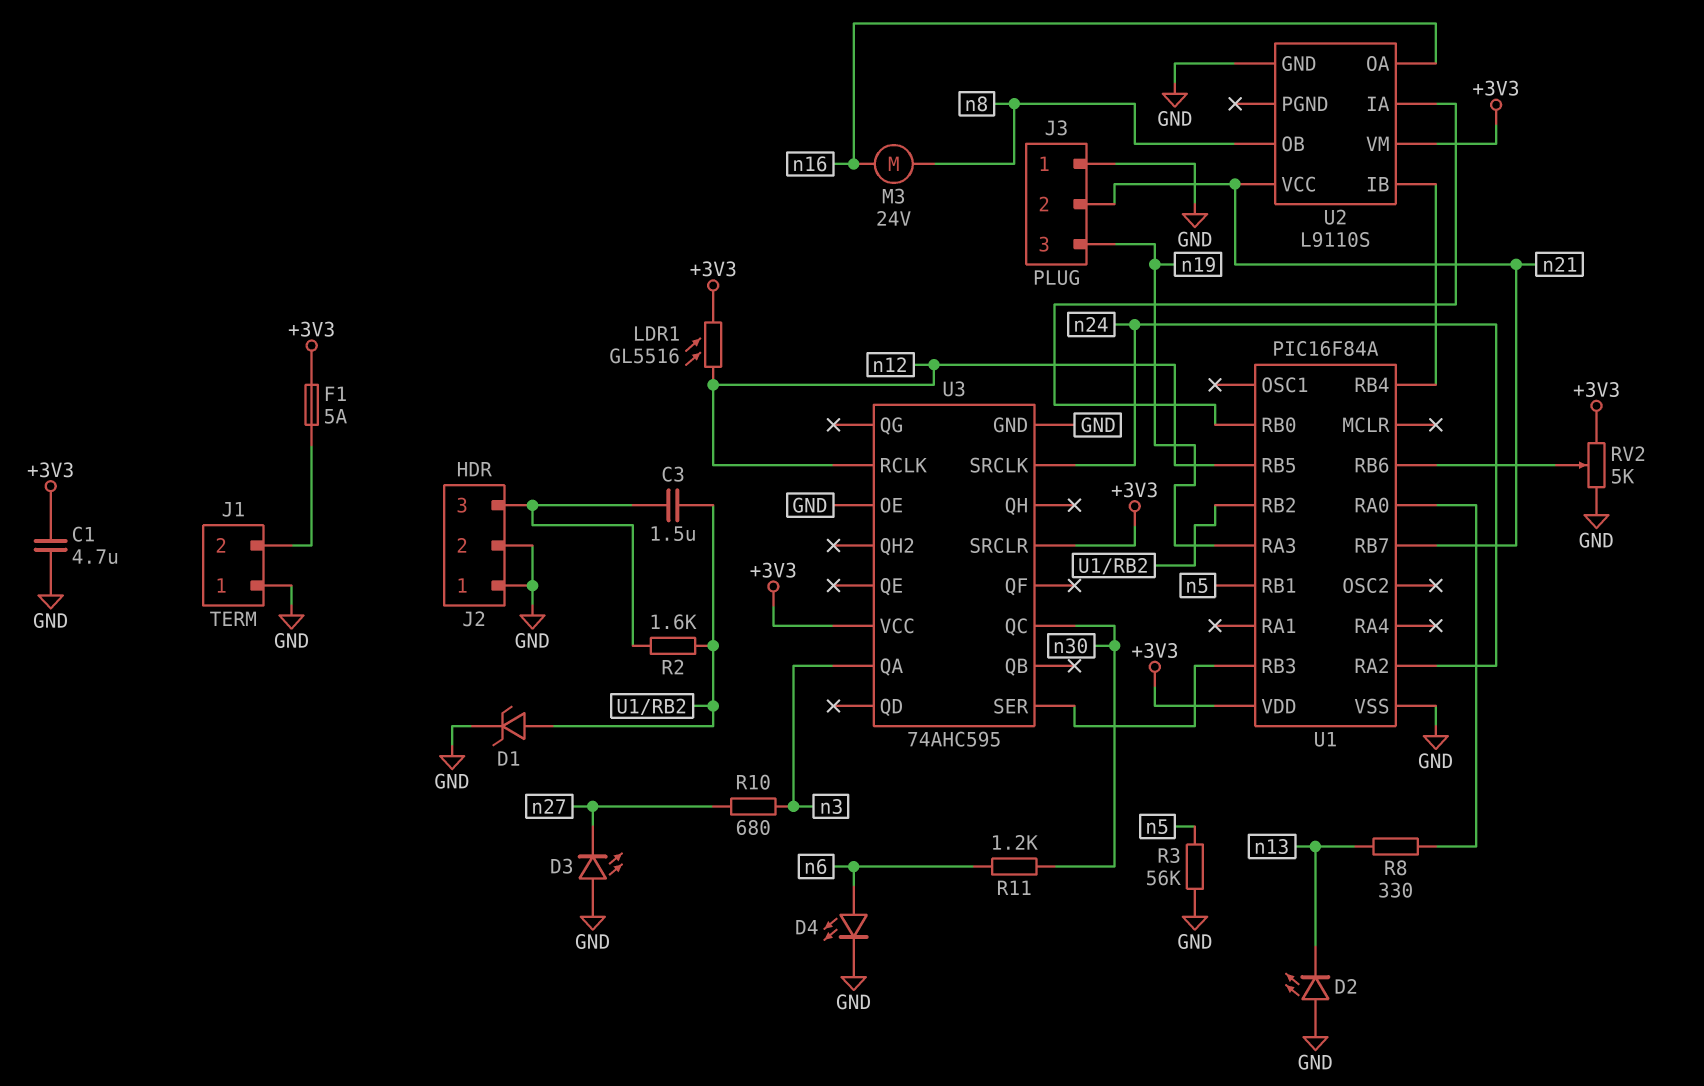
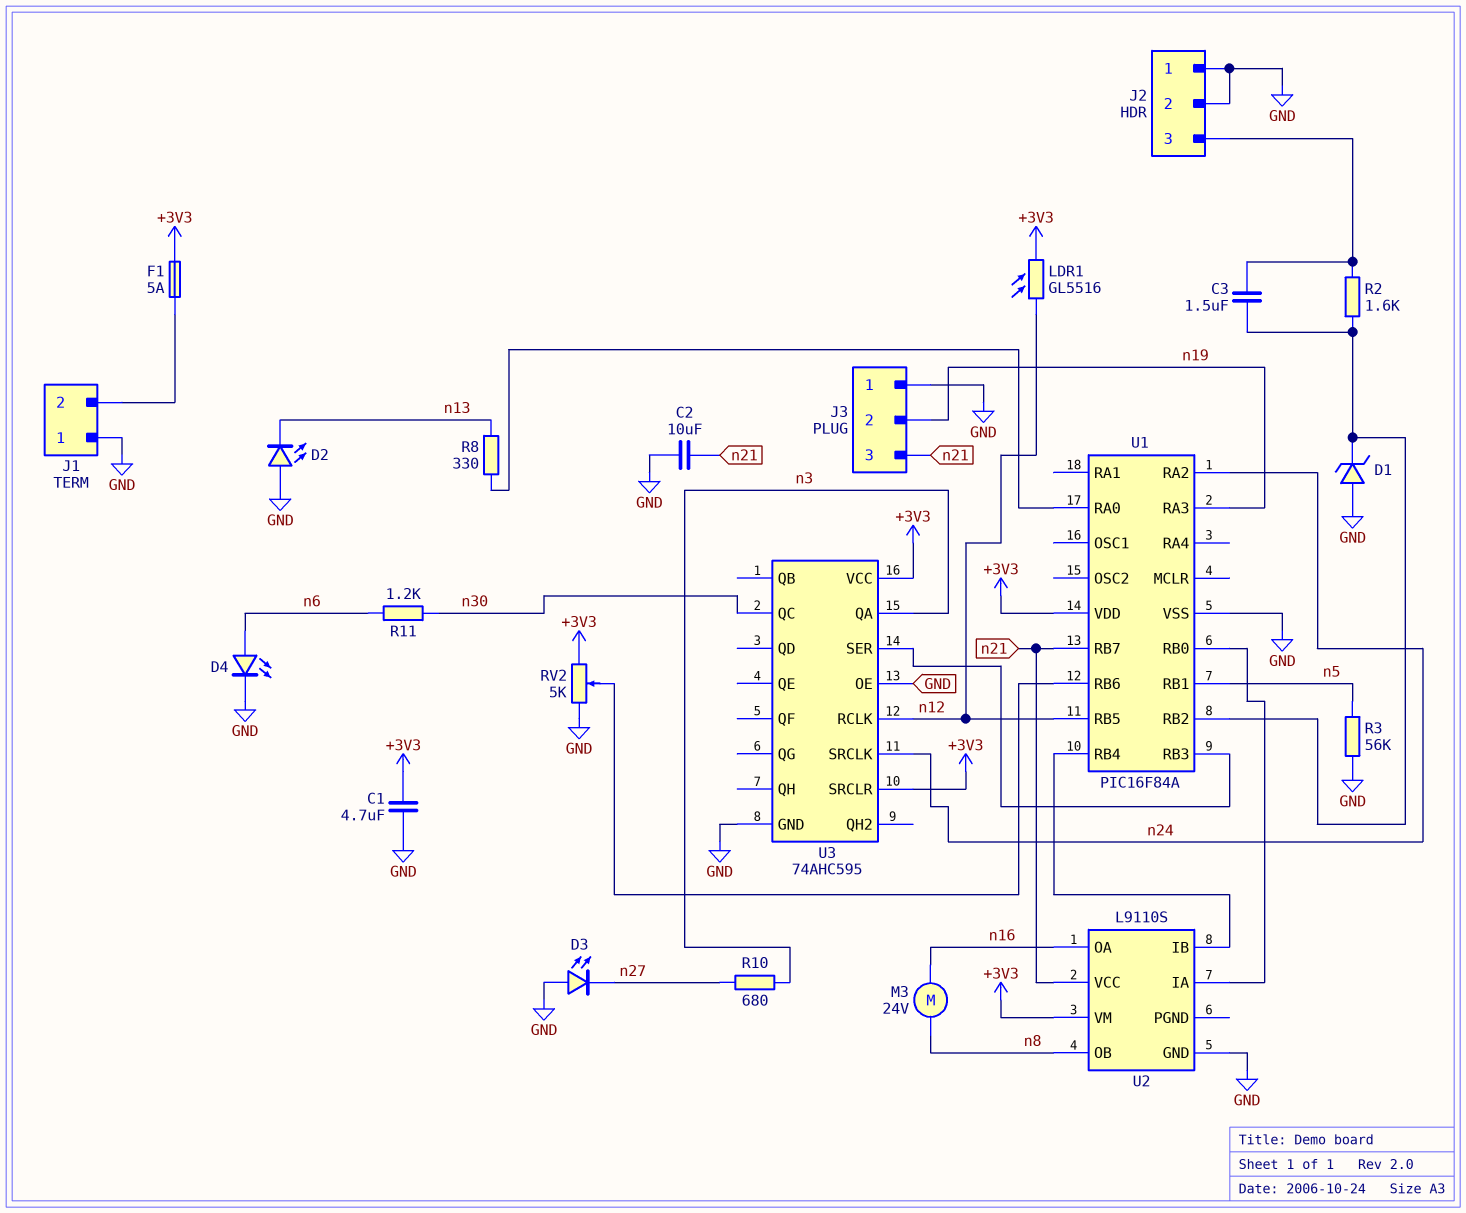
C2: none -> 10uF (GND, n21)
D1: zener (A U1/RB2, K GND) -> zener (A GND, K U1/RB2)
J3 pin 2: n21 -> n19
J3 pin 3: n19 -> n21

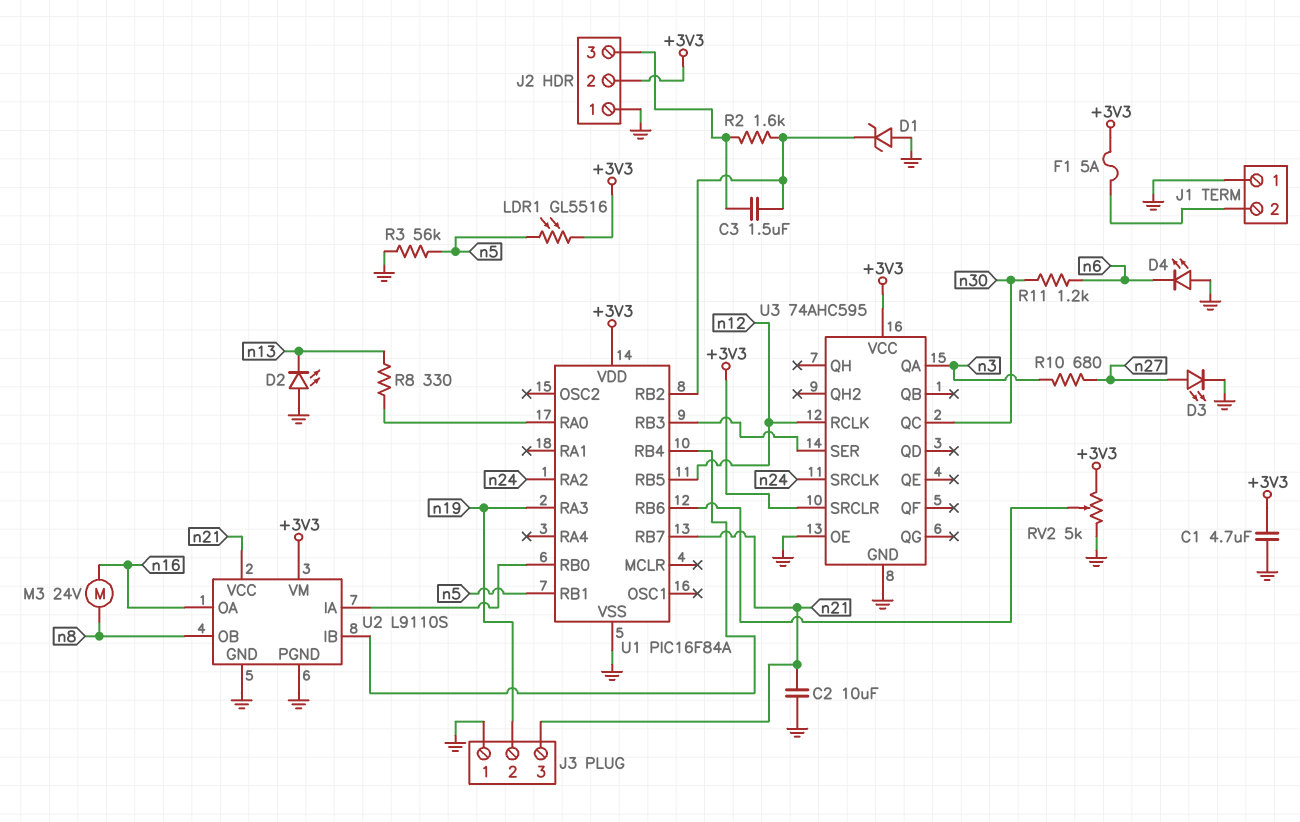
D3: LED (A GND, K n27) -> LED (A n27, K GND)
D4: LED (A n6, K GND) -> LED (A GND, K n6)
J2 pin 2: GND -> +3V3
LDR1: GL5516 (+3V3, n12) -> GL5516 (+3V3, n5)
U2 pin PGND: none -> GND

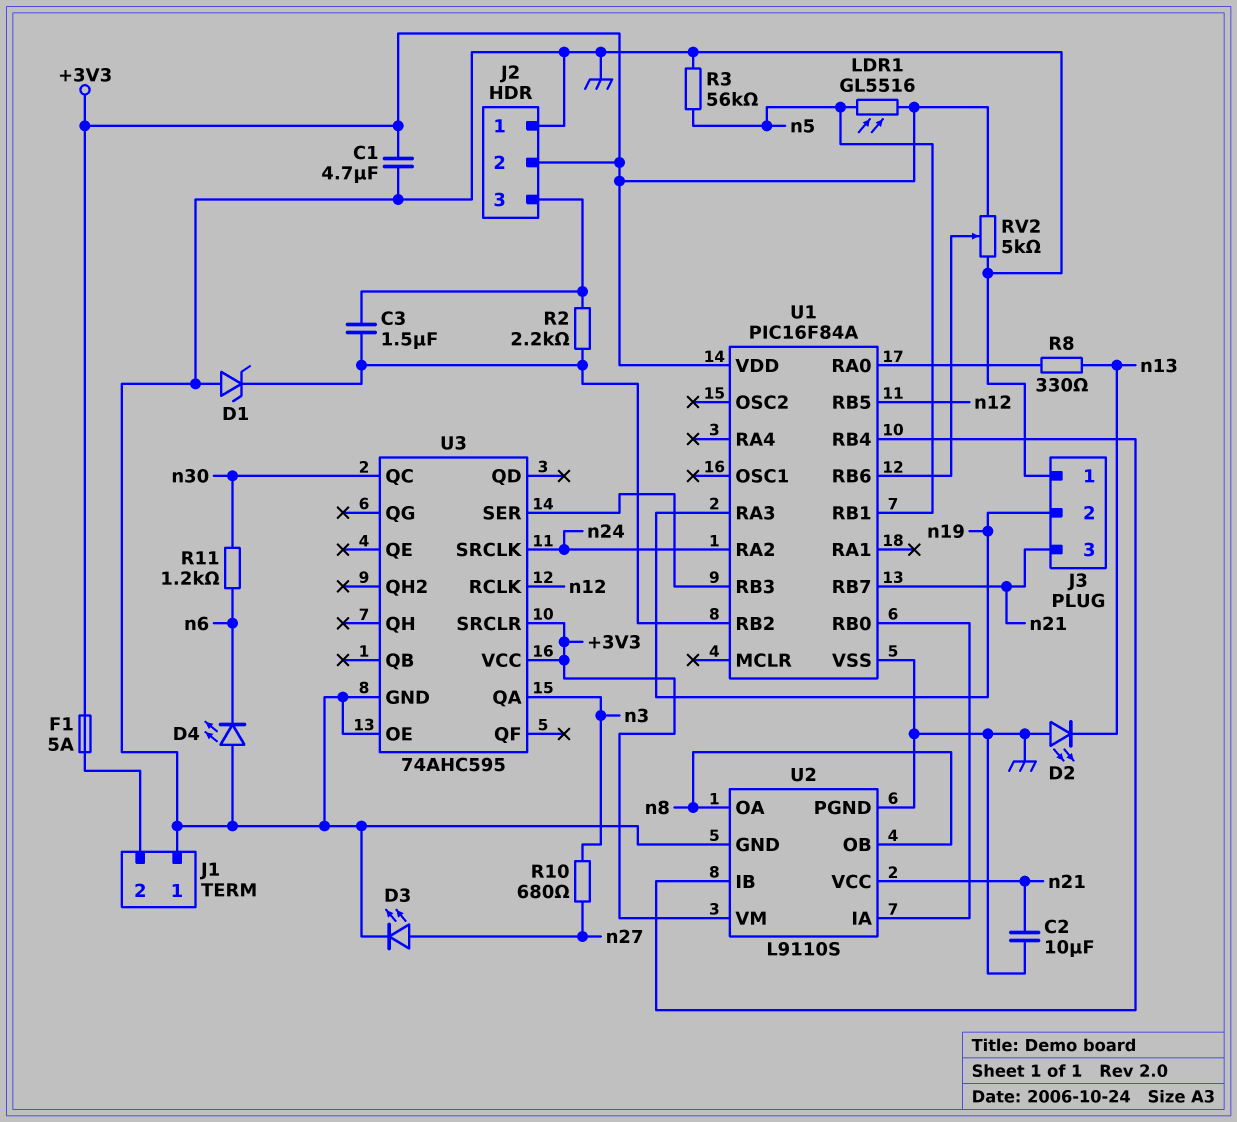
M3: motor 24V (n8, n16) -> none
R2: 1.6k (J2/3, U1/RB2) -> 2.2k (J2/3, U1/RB2)
U2 pin OA: n16 -> n8

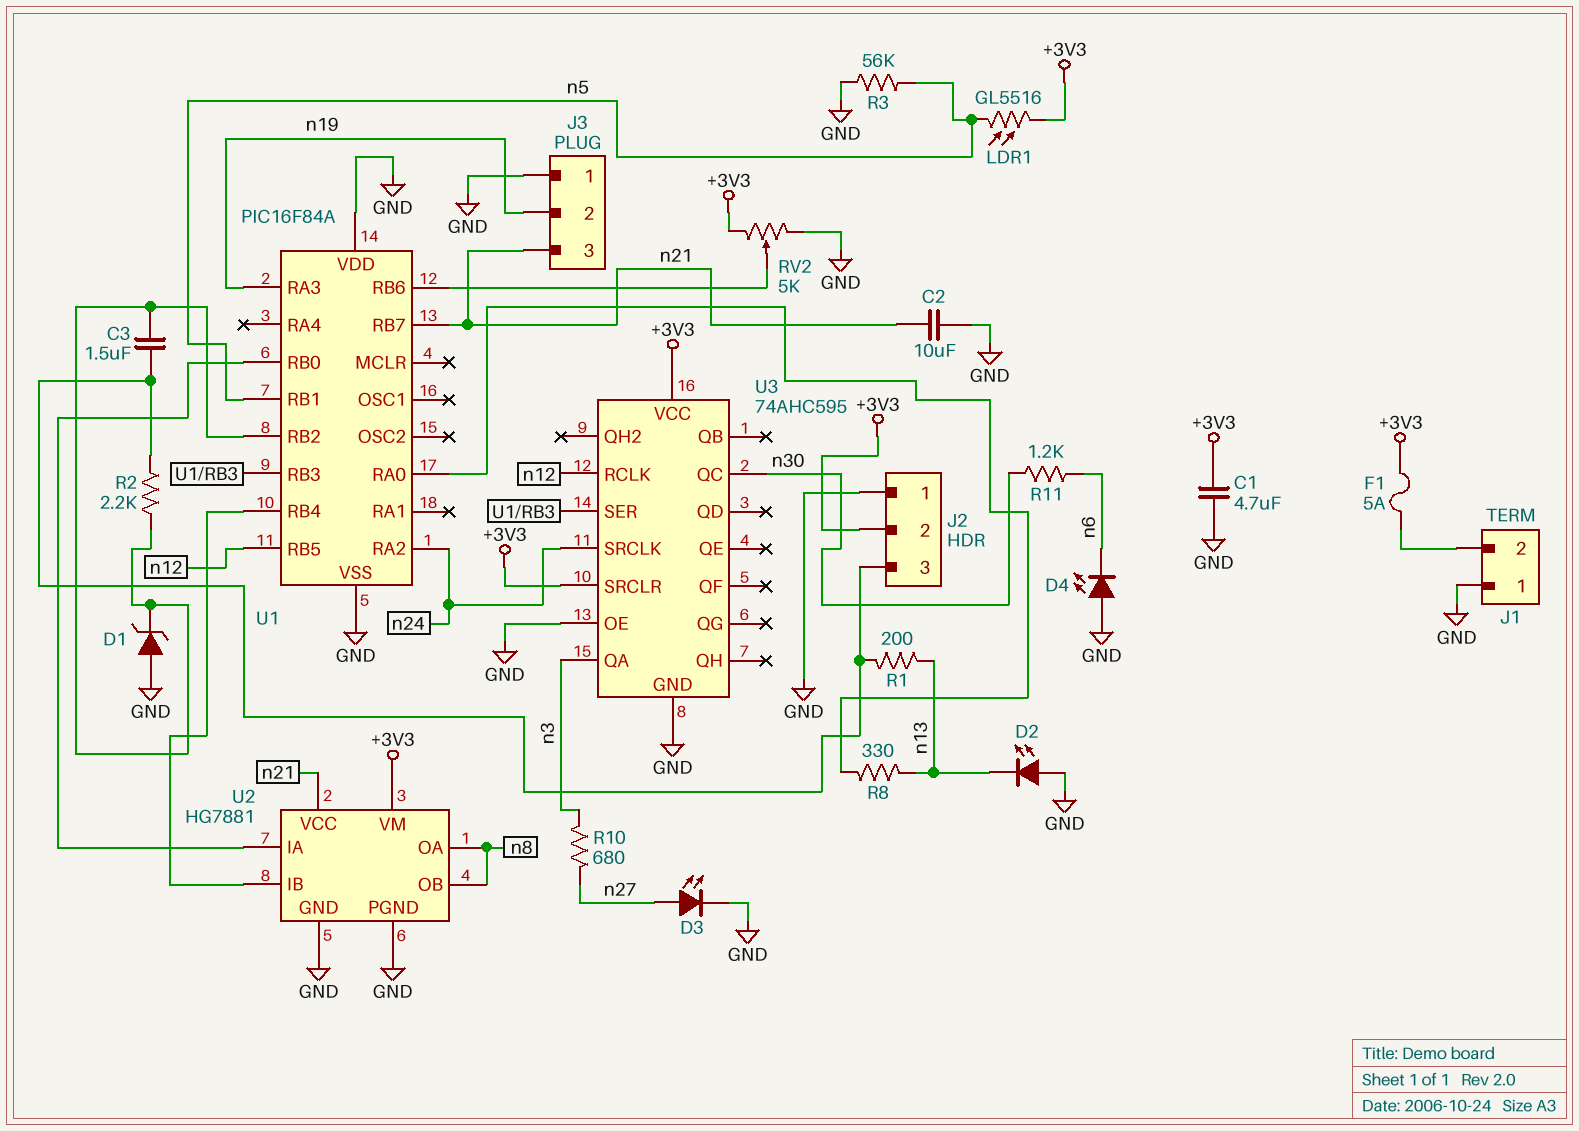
R1: none -> 200 (J2/3, n13)
U1 pin VDD: +3V3 -> GND
U2: L9110S -> HG7881

